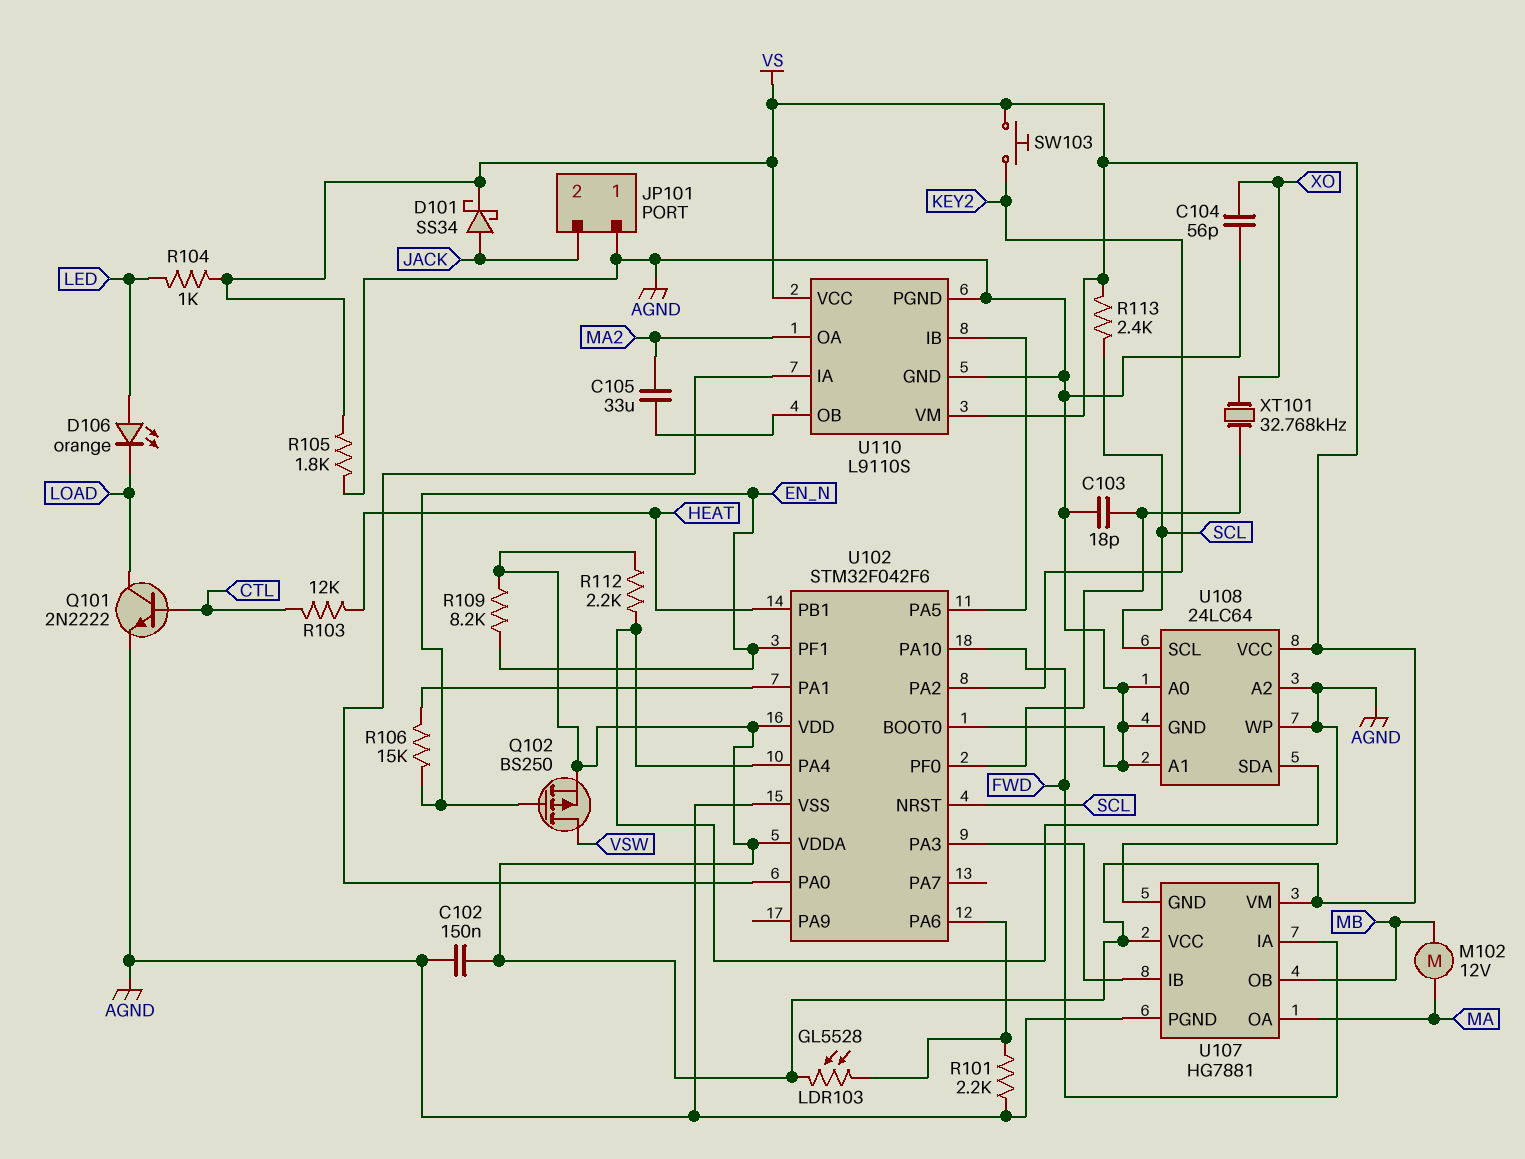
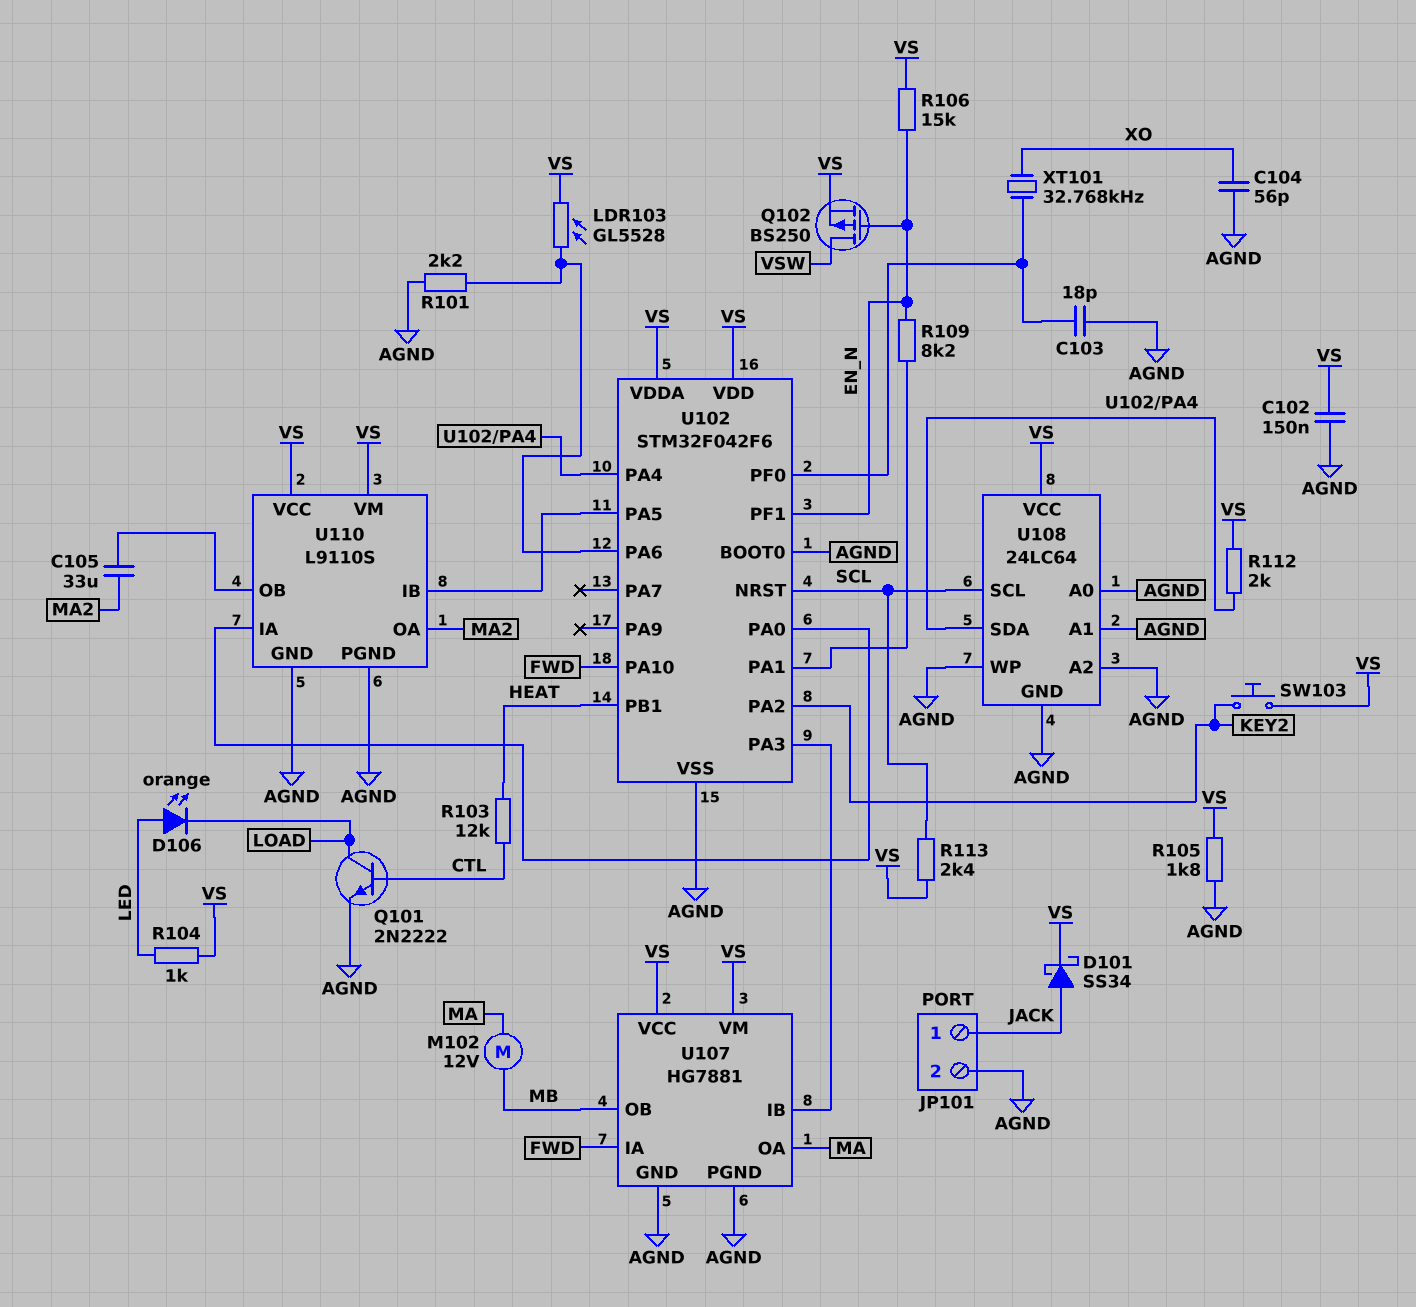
JP101 pin 1: AGND -> JACK
JP101 pin 2: JACK -> AGND
R106: 15k (EN_N, U102/PA1) -> 15k (EN_N, VS)
R109: 8.2k (EN_N, VS) -> 8.2k (EN_N, U102/PA1)
R112: 2.2k (U102/PA4, VS) -> 2k (U102/PA4, VS)

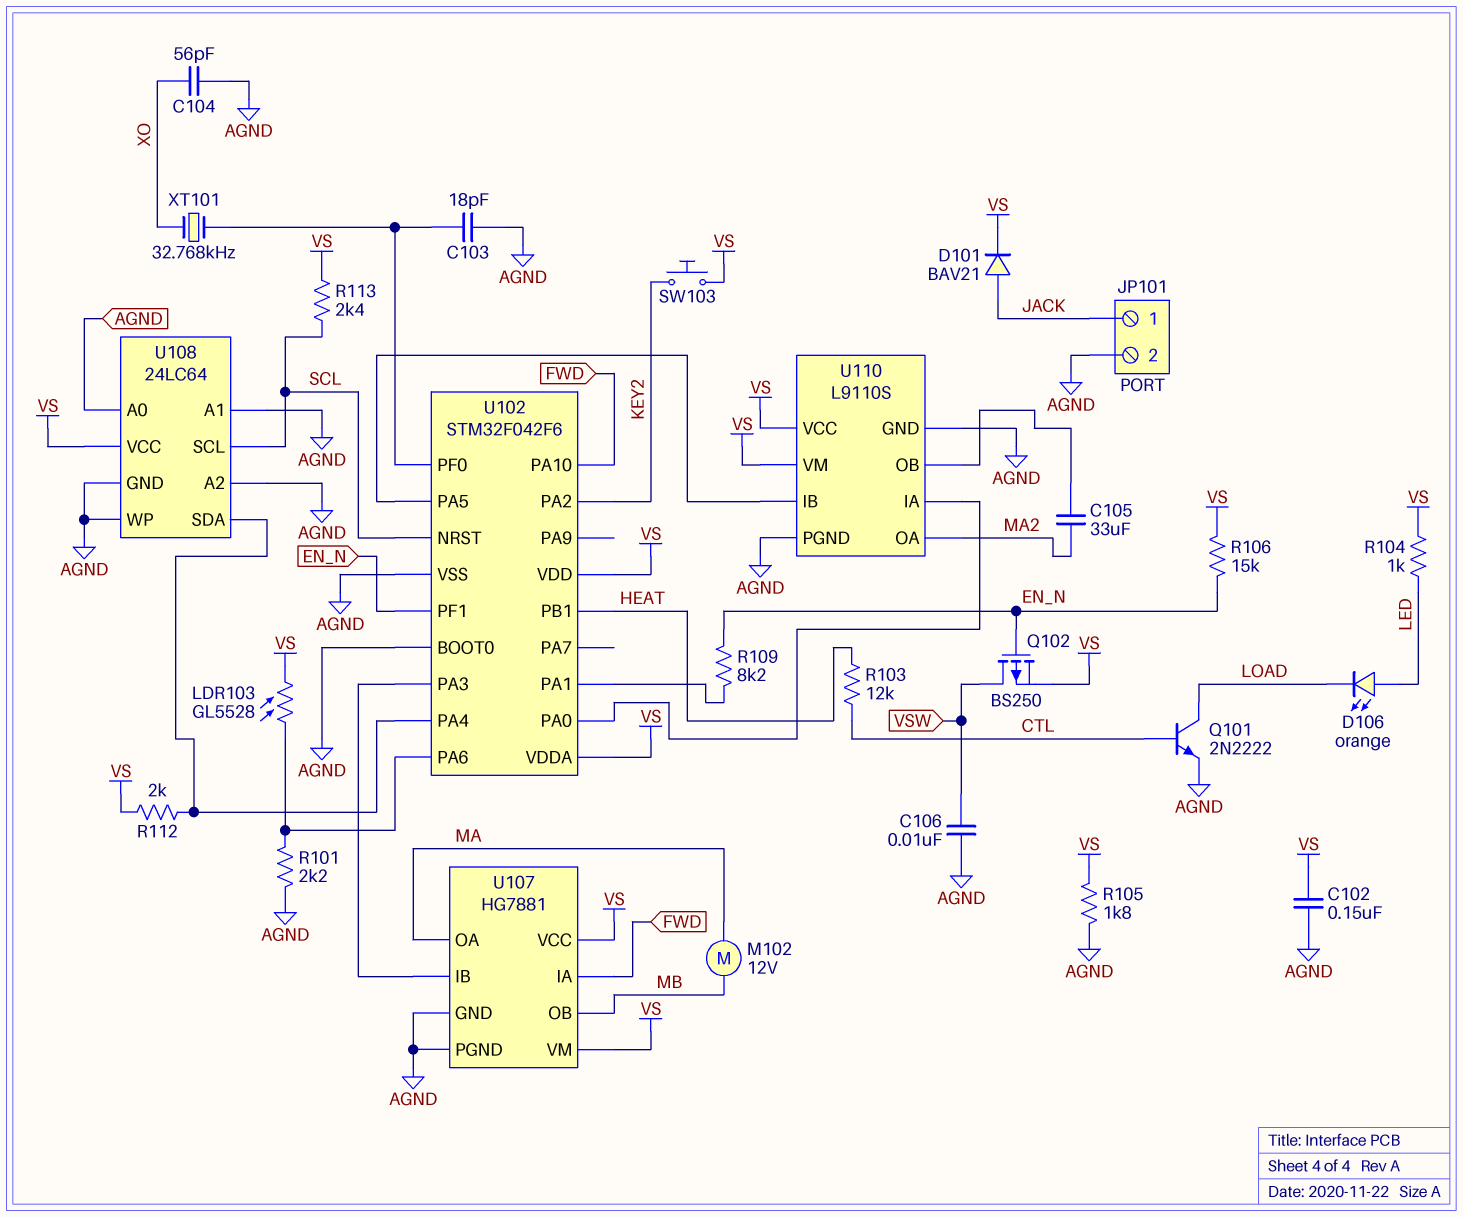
C106: none -> 10nF (AGND, VSW)
D101: schottky SS34 (A JACK, K VS) -> diode BAV21 (A JACK, K VS)

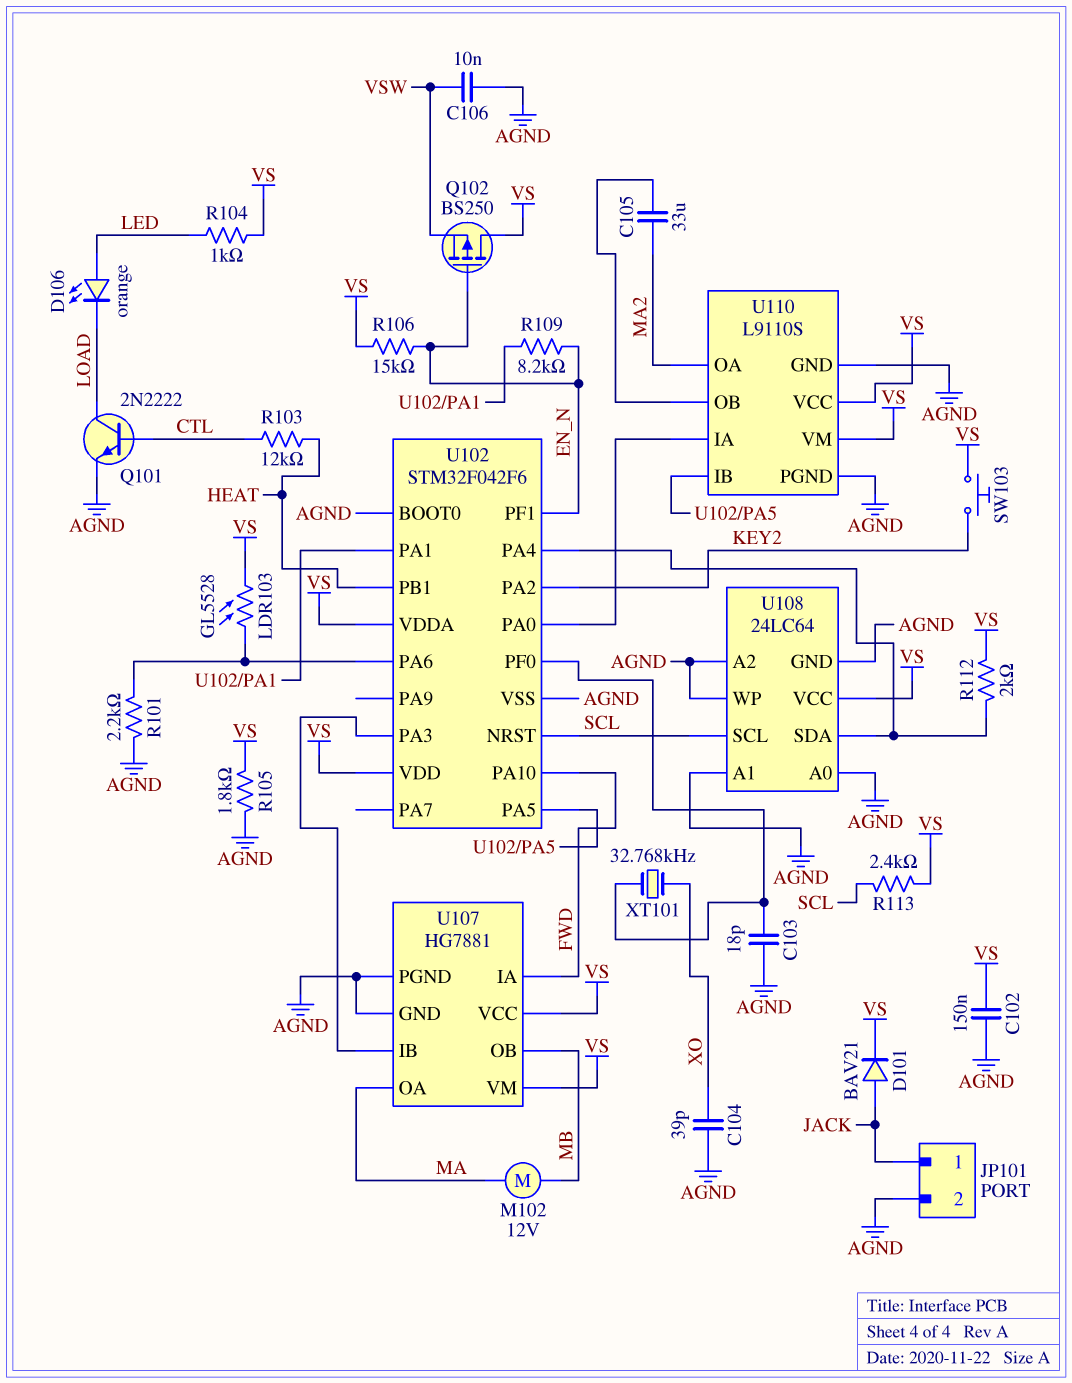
C104: 56pF (AGND, XO) -> 39pF (AGND, XO)
Q102: PMOS BS250 (G EN_N, D VSW, S VS) -> PMOS BS250 (G EN_N, D VS, S VSW)

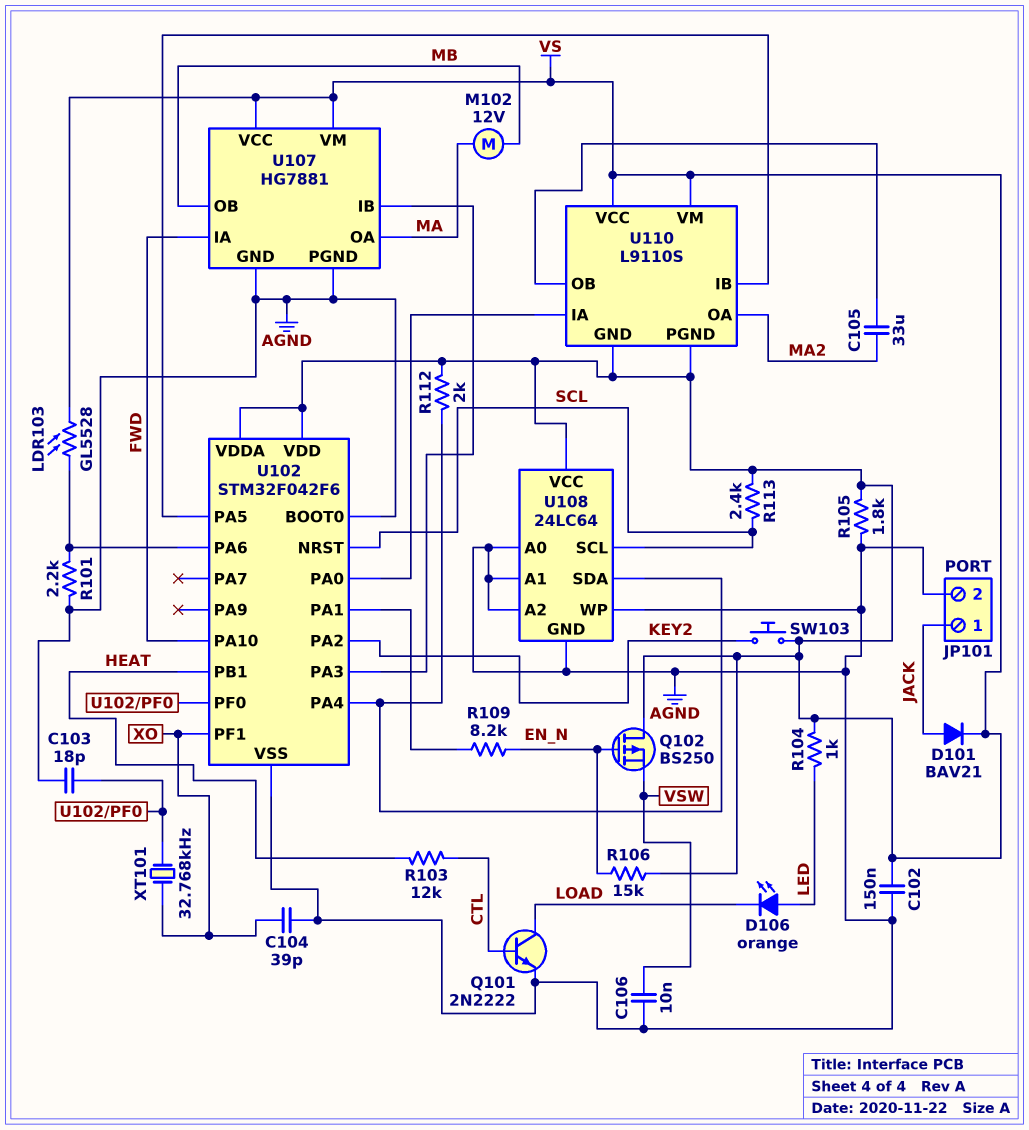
U102 pin PF1: EN_N -> XO
U110 pin GND: AGND -> VS
U110 pin PGND: AGND -> VS

